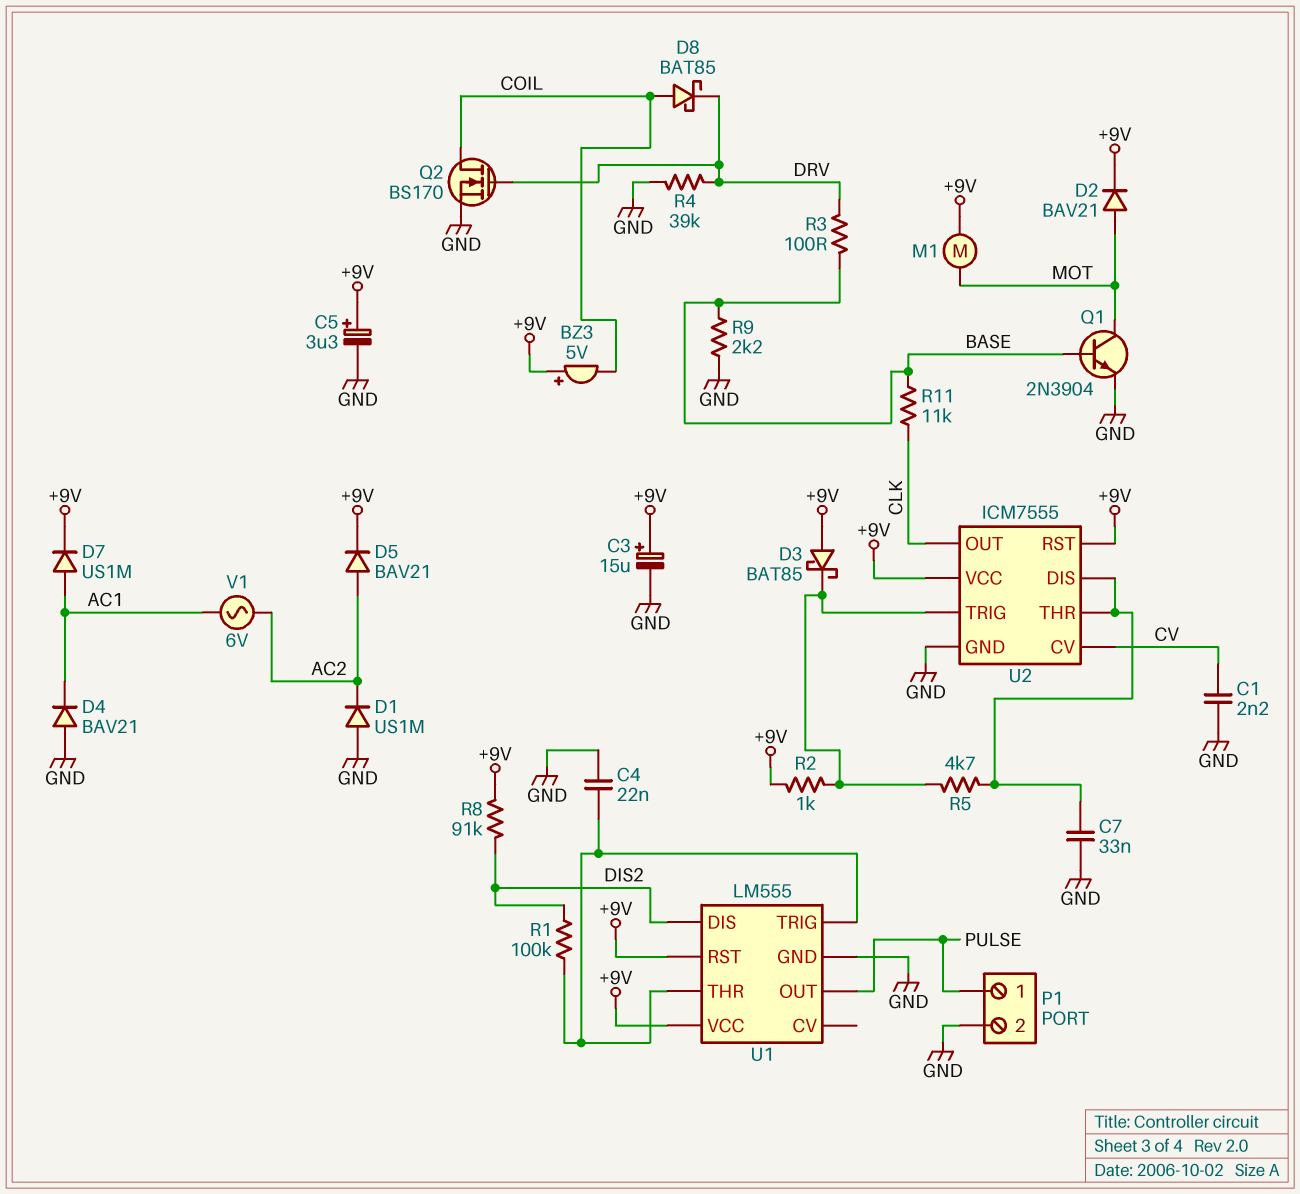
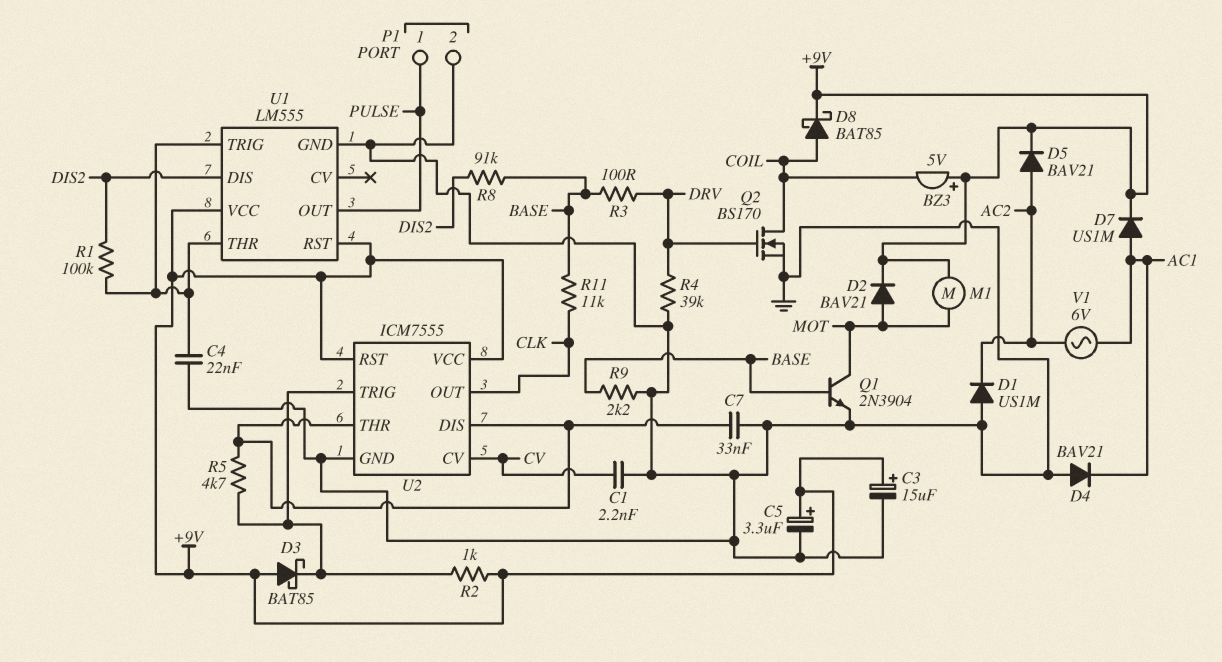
D8: schottky BAT85 (A COIL, K DRV) -> schottky BAT85 (A COIL, K +9V)
R8: 91k (+9V, DIS2) -> 91k (BASE, DIS2)

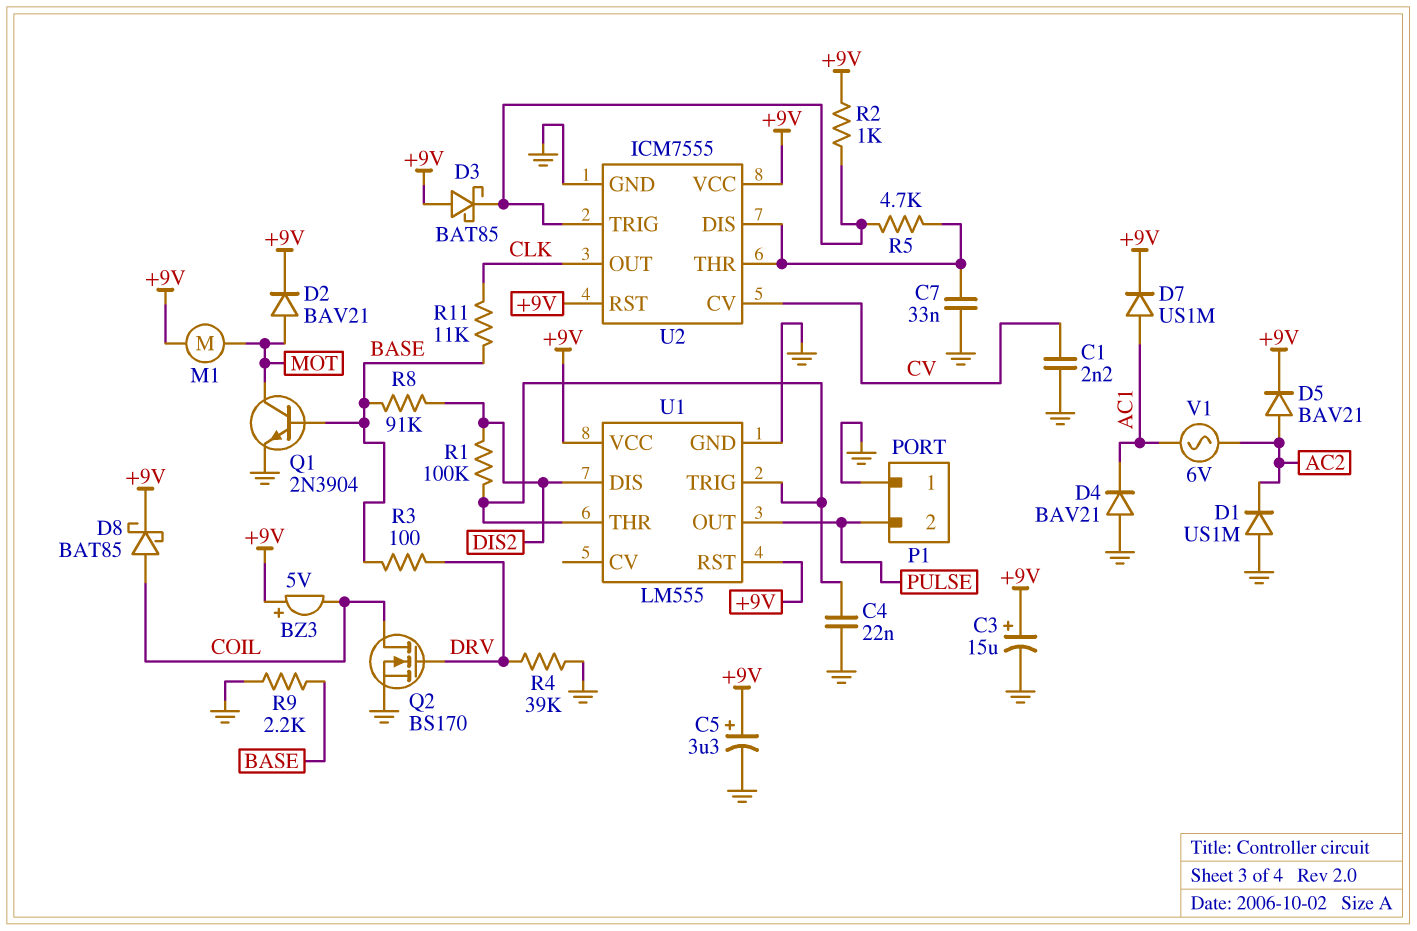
P1 pin 1: PULSE -> GND
P1 pin 2: GND -> PULSE

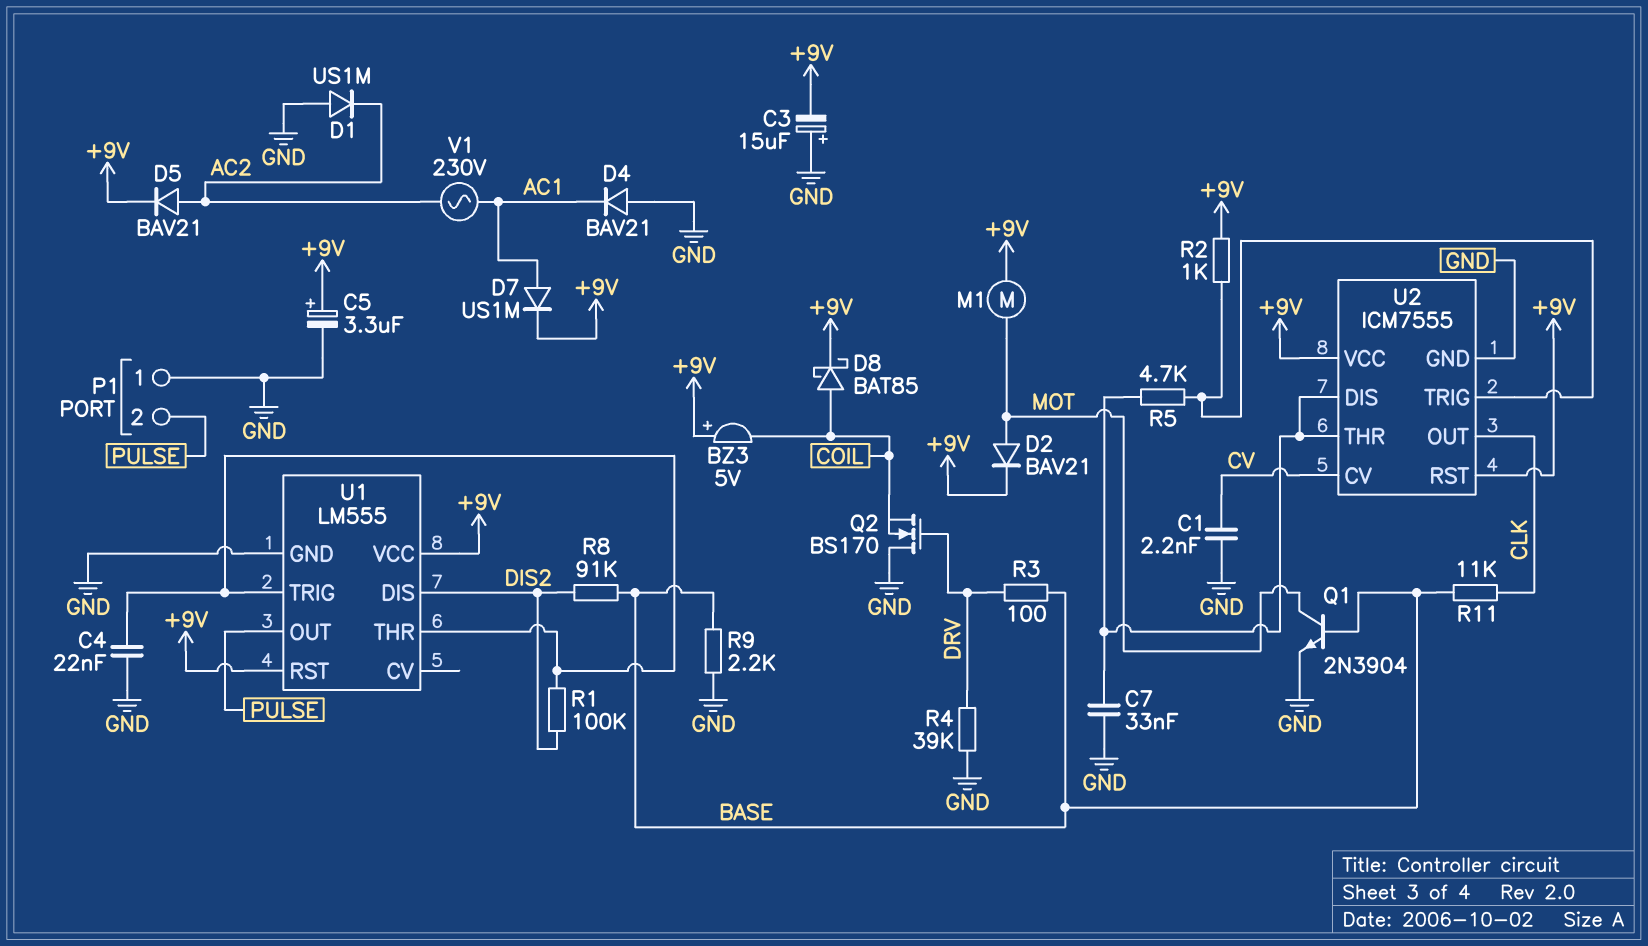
C3: 15uF (plus +9V, minus GND) -> 15uF (plus GND, minus +9V)
D3: schottky BAT85 (A +9V, K U2/TRIG) -> none
Q2: NMOS BS170 (G DRV, D COIL, S GND) -> NMOS BS170 (G DRV, D GND, S COIL)
V1: AC 6V (AC1, AC2) -> AC 230V (AC1, AC2)

